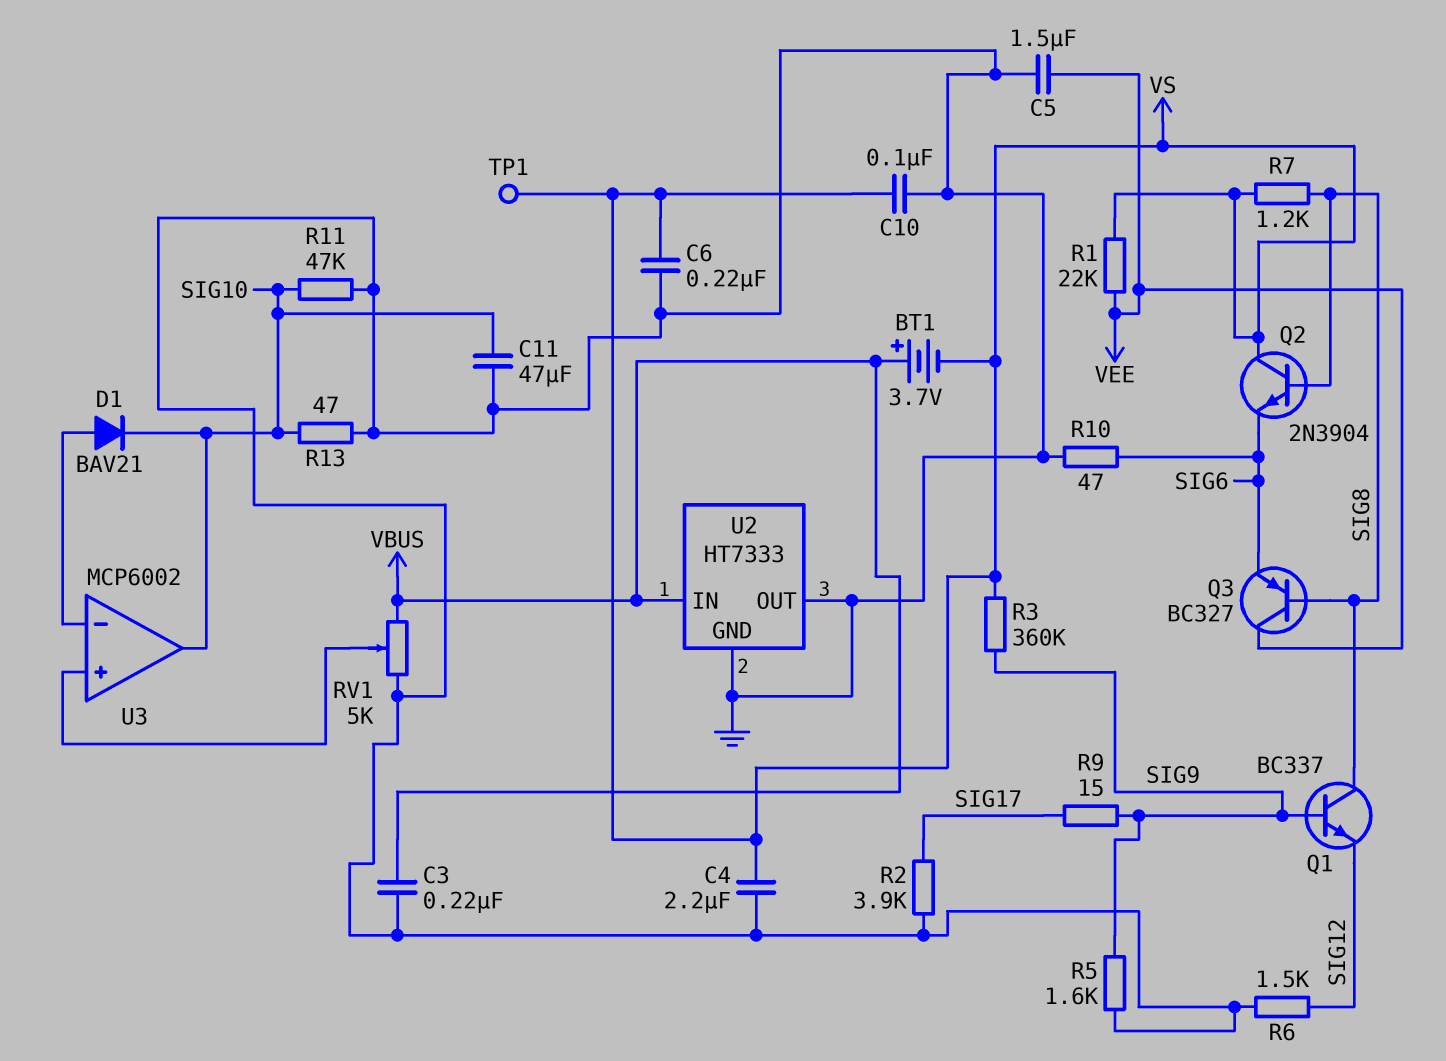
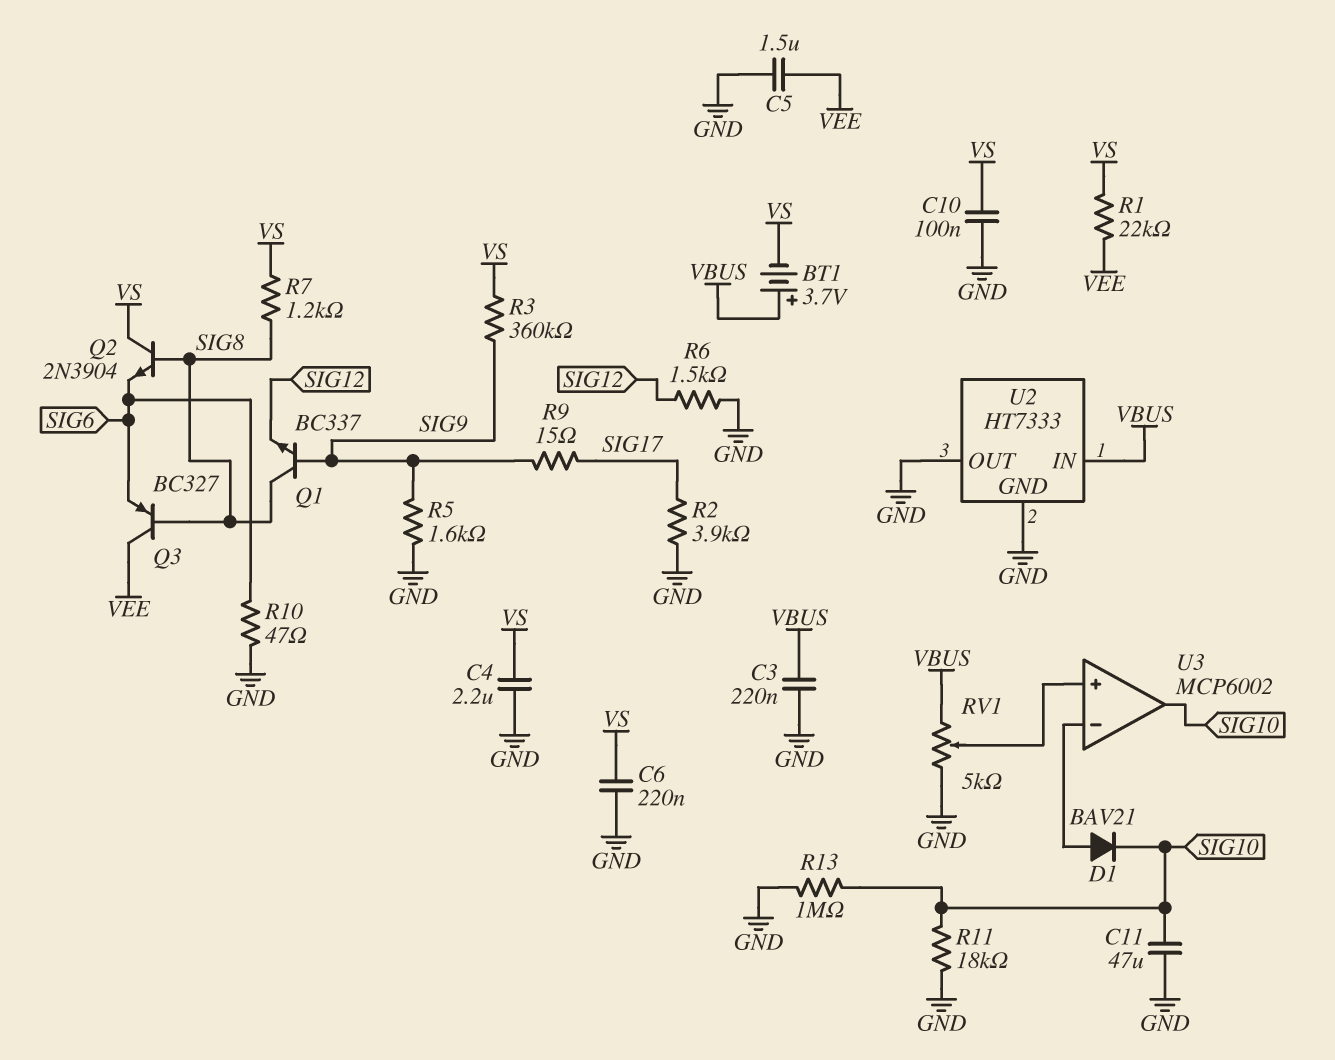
R11: 47k (GND, SIG10) -> 18k (GND, SIG10)
R13: 47 (GND, SIG10) -> 1M (GND, SIG10)
TP1: test point (VS) -> none

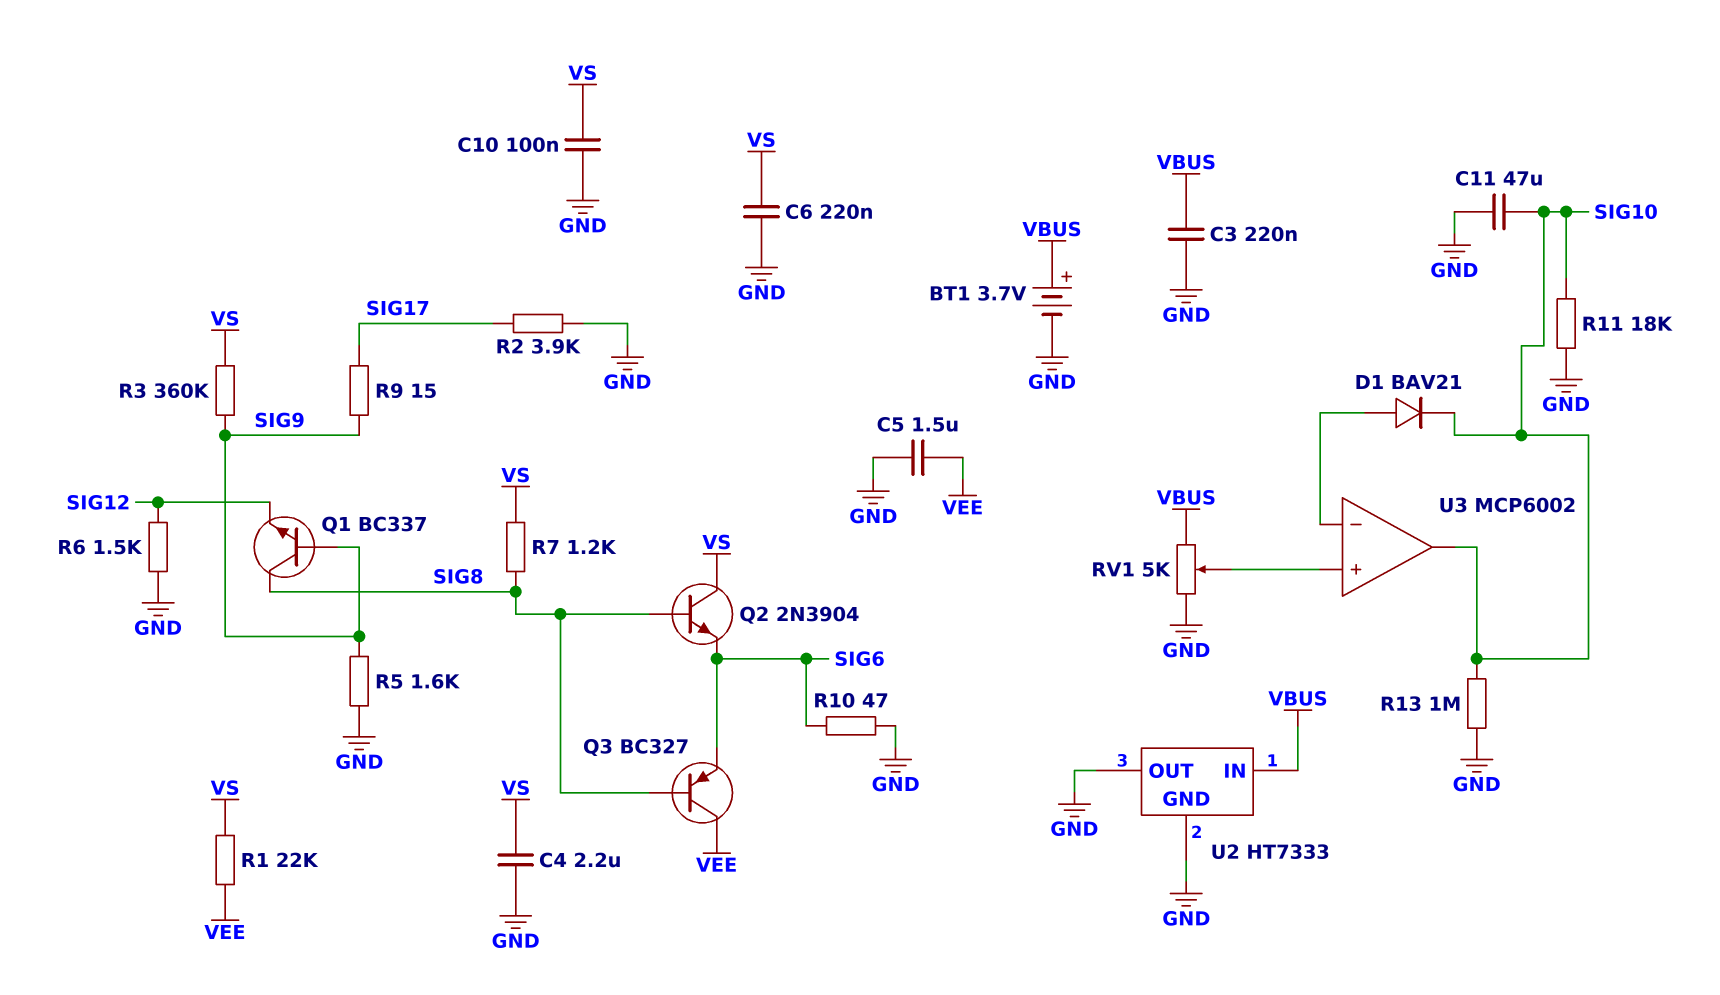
BT1: 3.7V (plus VBUS, minus VS) -> 3.7V (plus VBUS, minus GND)

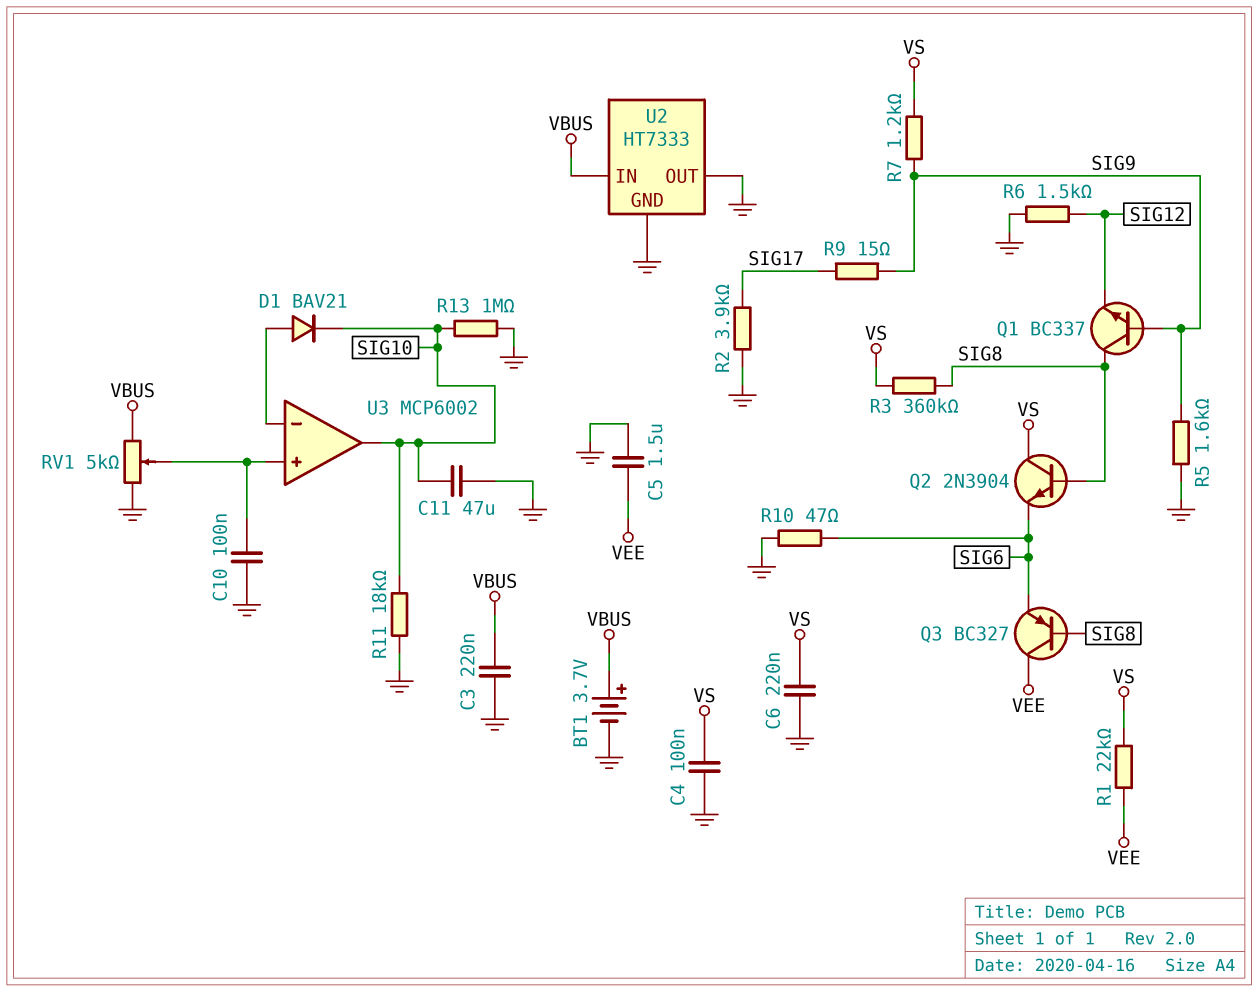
C4: 2.2uF (GND, VS) -> 100nF (GND, VS)
C10: 100nF (GND, VS) -> 100nF (GND, U3/in+)
R3: 360k (SIG9, VS) -> 360k (SIG8, VS)
R7: 1.2k (SIG8, VS) -> 1.2k (SIG9, VS)

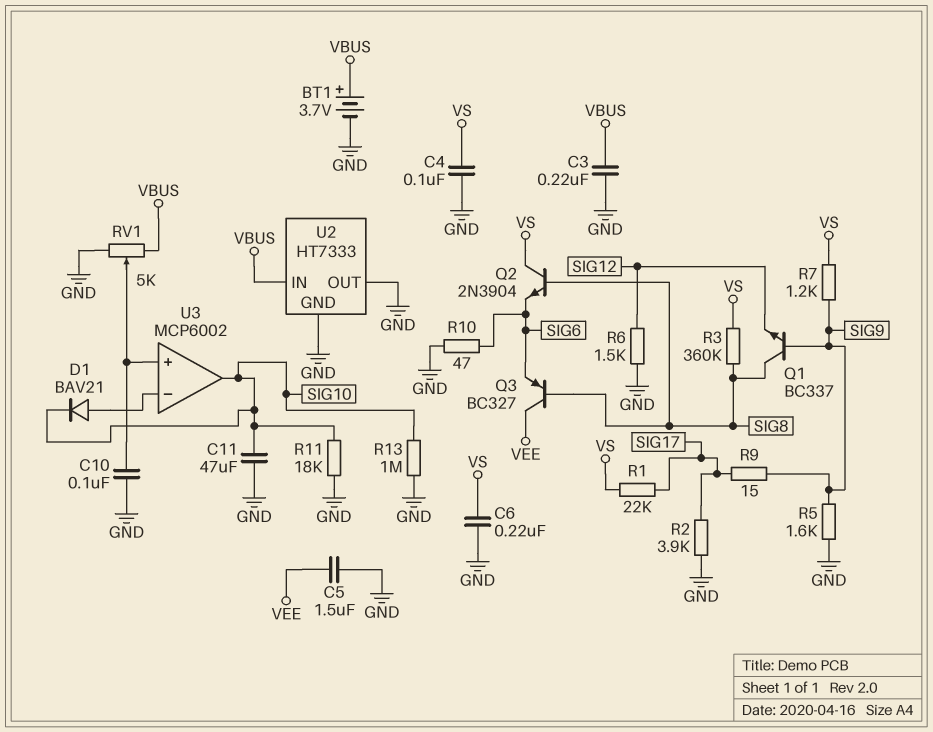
R1: 22k (VEE, VS) -> 22k (SIG17, VS)

